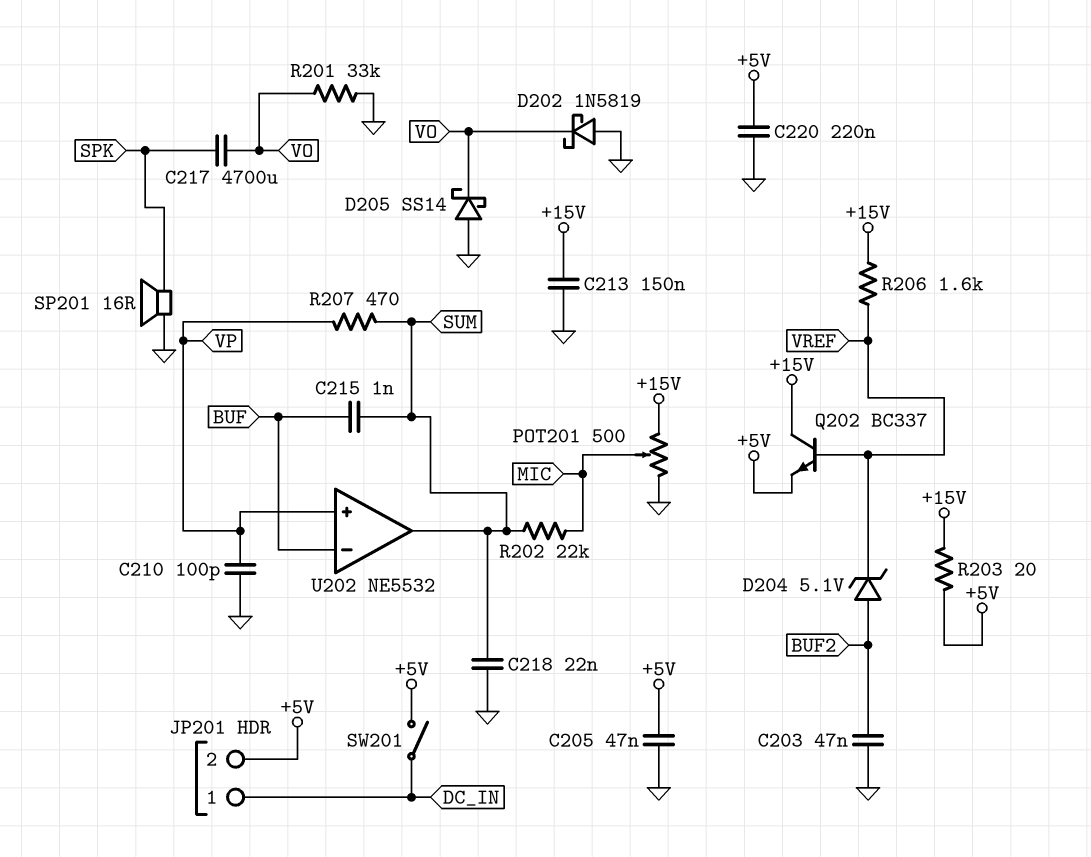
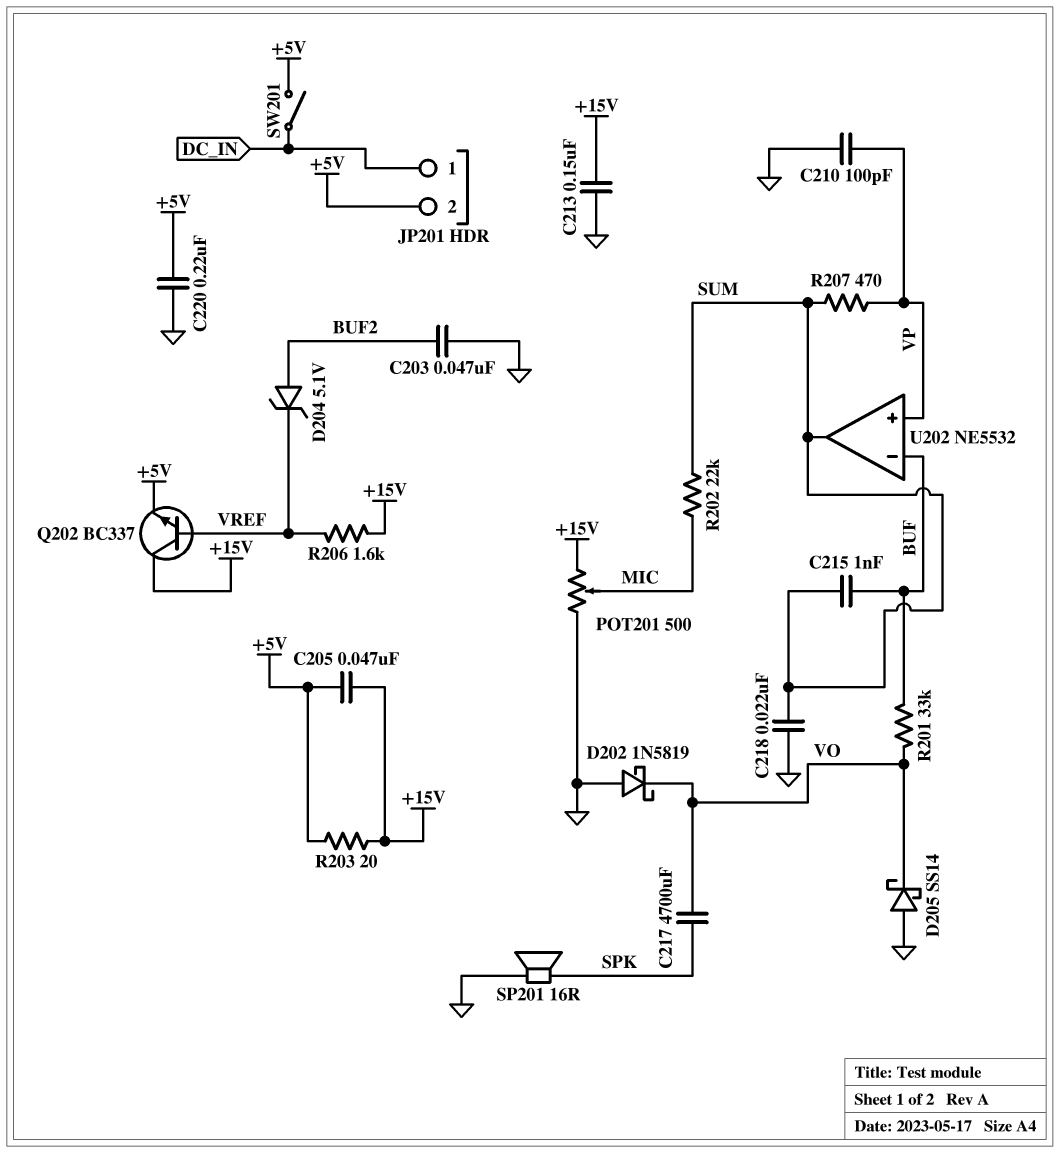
C205: 47nF (+5V, GND) -> 47nF (+5V, +15V)
R201: 33k (GND, VO) -> 33k (BUF, VO)

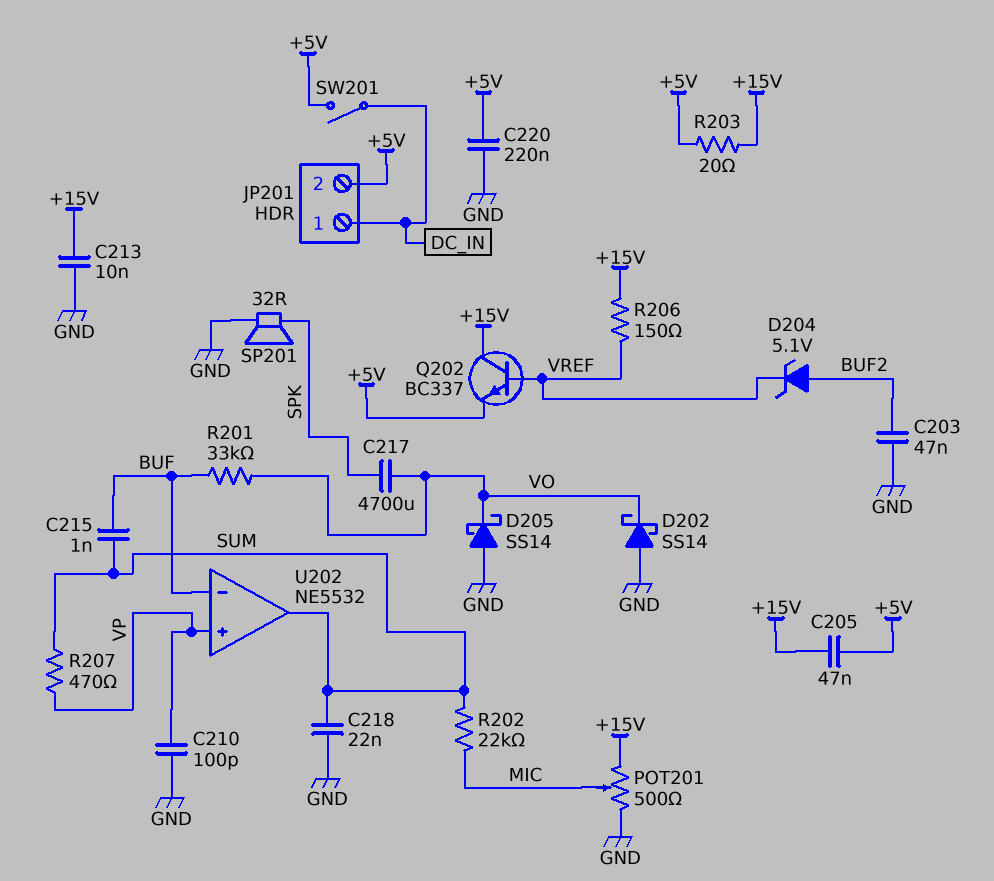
C213: 150nF (+15V, GND) -> 10nF (+15V, GND)
D202: schottky 1N5819 (A GND, K VO) -> schottky SS14 (A GND, K VO)
R206: 1.6k (+15V, VREF) -> 150 (+15V, VREF)
SP201: speaker 16R (GND, SPK) -> speaker 32R (GND, SPK)

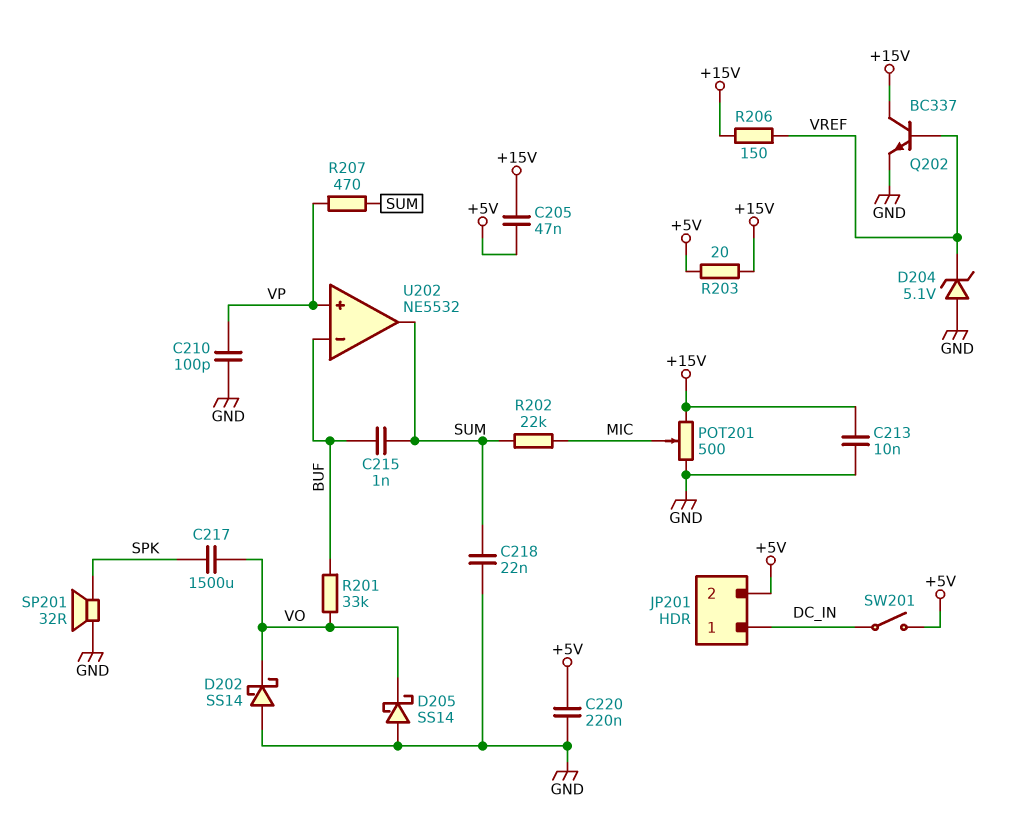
C203: 47nF (BUF2, GND) -> none
C217: 4700uF (SPK, VO) -> 1500uF (SPK, VO)
D204: zener 5.1V (A BUF2, K VREF) -> zener 5.1V (A GND, K VREF)
Q202: NPN BC337 (B VREF, C +15V, E +5V) -> NPN BC337 (B VREF, C +15V, E GND)

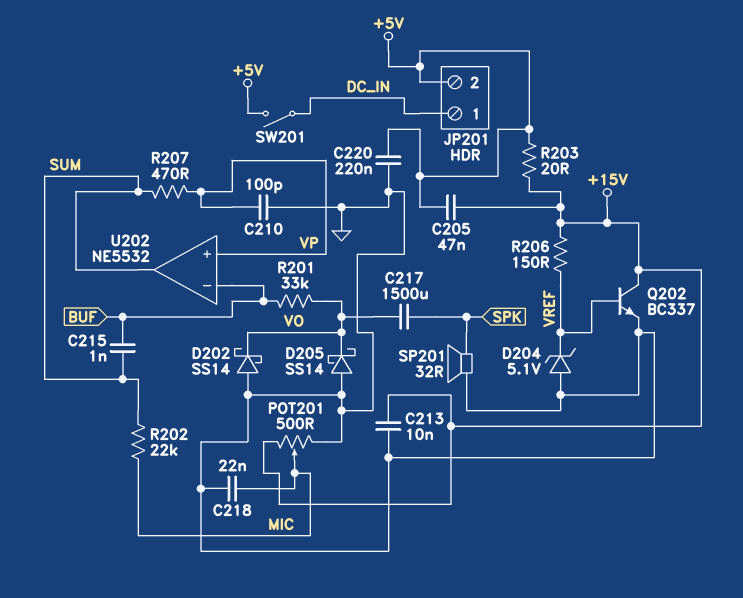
C218: 22nF (GND, SUM) -> 22nF (GND, MIC)

